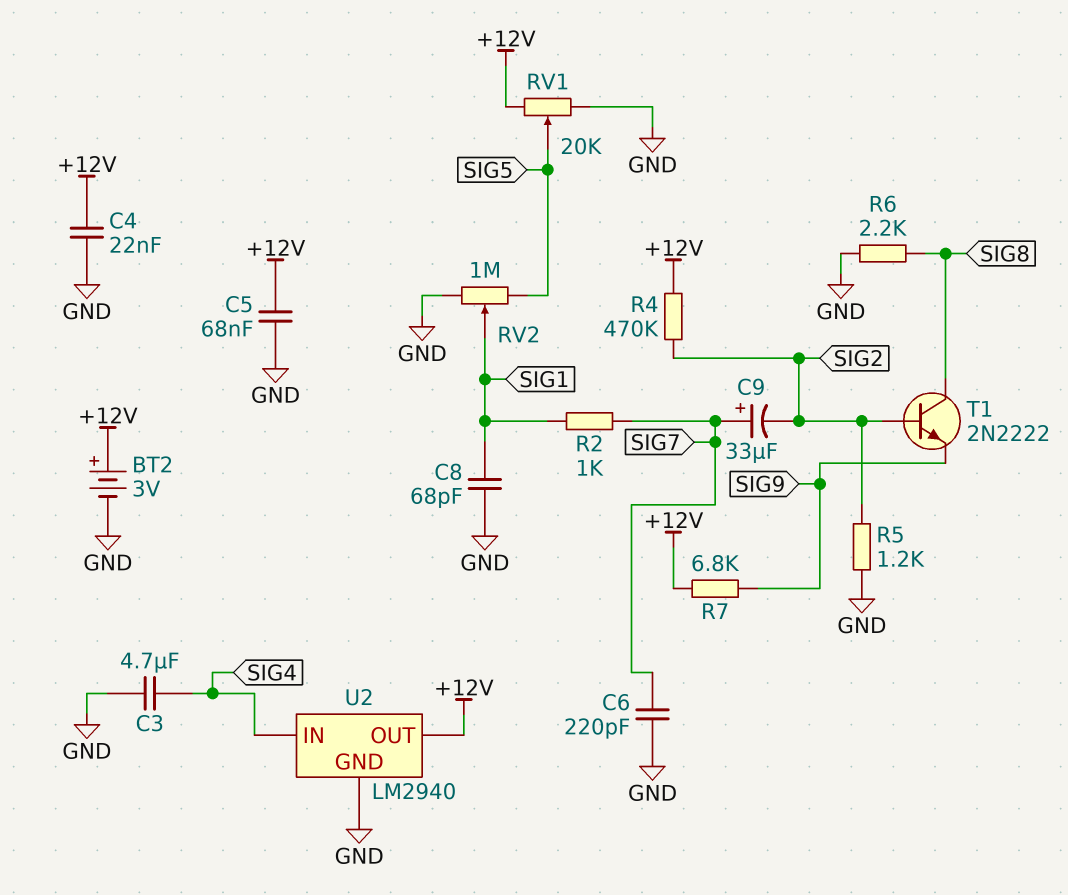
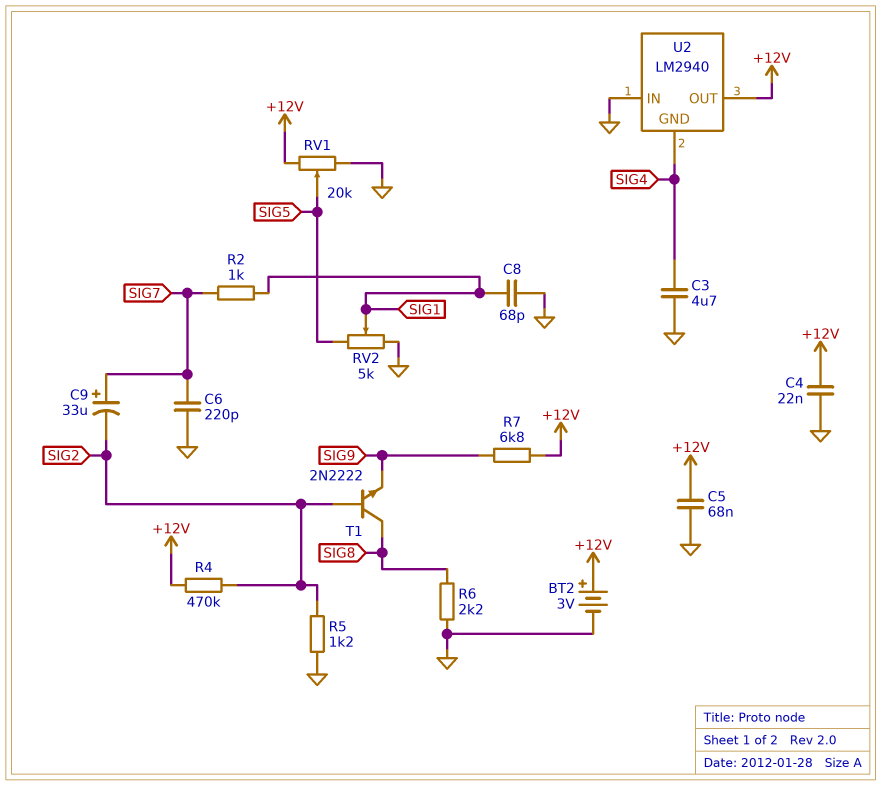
RV2: 1M (GND, SIG5, wiper SIG1) -> 5k (GND, SIG5, wiper SIG1)
U2 pin GND: GND -> SIG4
U2 pin IN: SIG4 -> GND

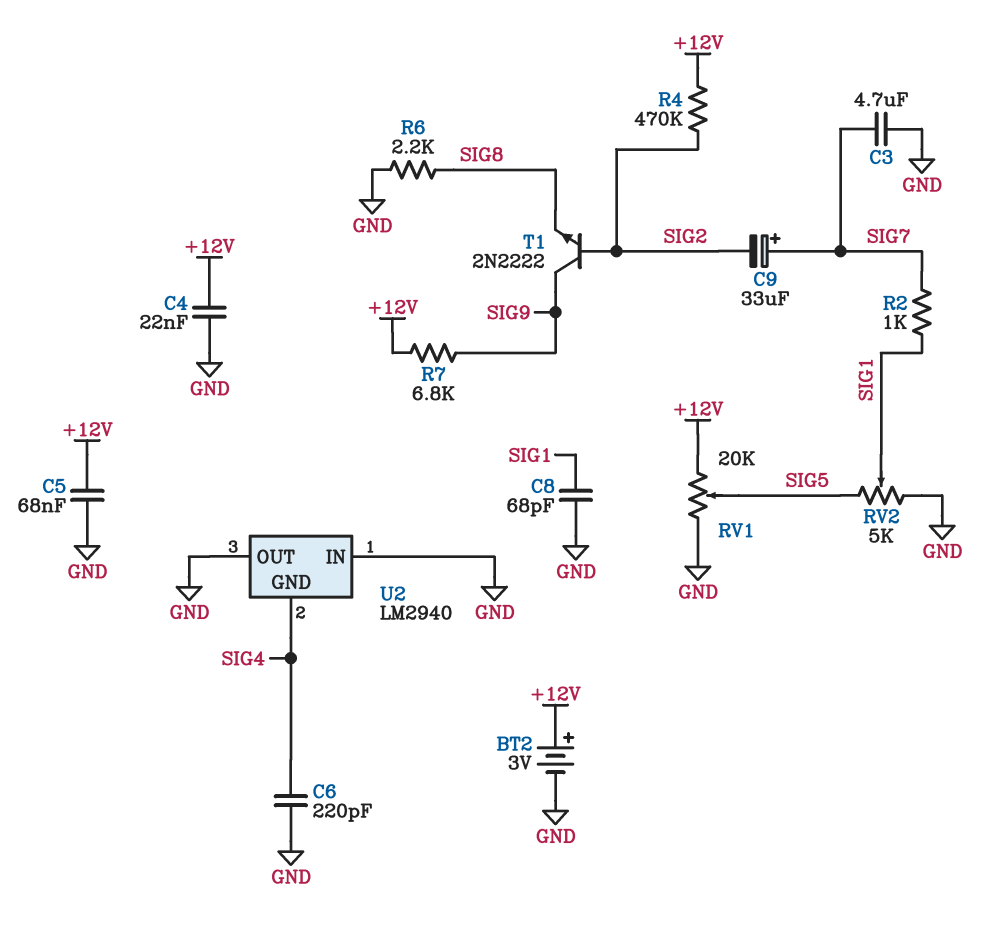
C3: 4.7uF (GND, SIG4) -> 4.7uF (GND, SIG7)
C6: 220pF (GND, SIG7) -> 220pF (GND, SIG4)
R5: 1.2k (GND, SIG2) -> none
T1: NPN 2N2222 (B SIG2, C SIG8, E SIG9) -> NPN 2N2222 (B SIG2, C SIG9, E SIG8)
U2 pin OUT: +12V -> GND

